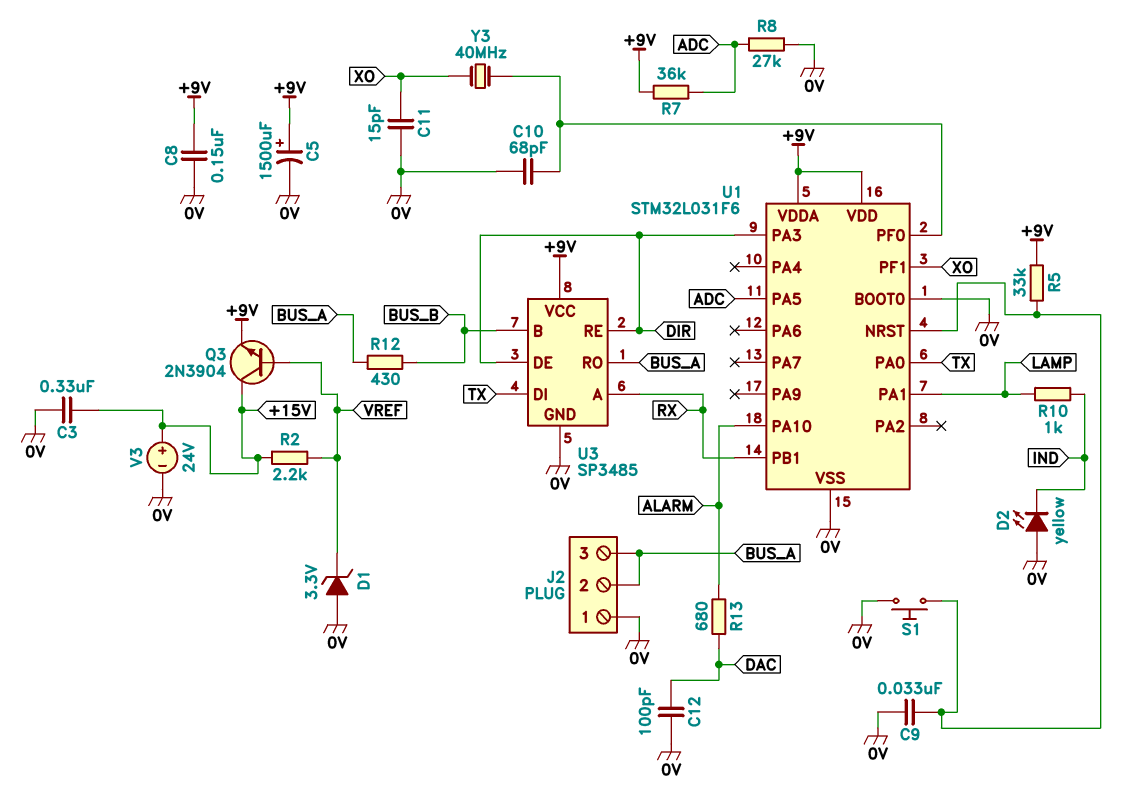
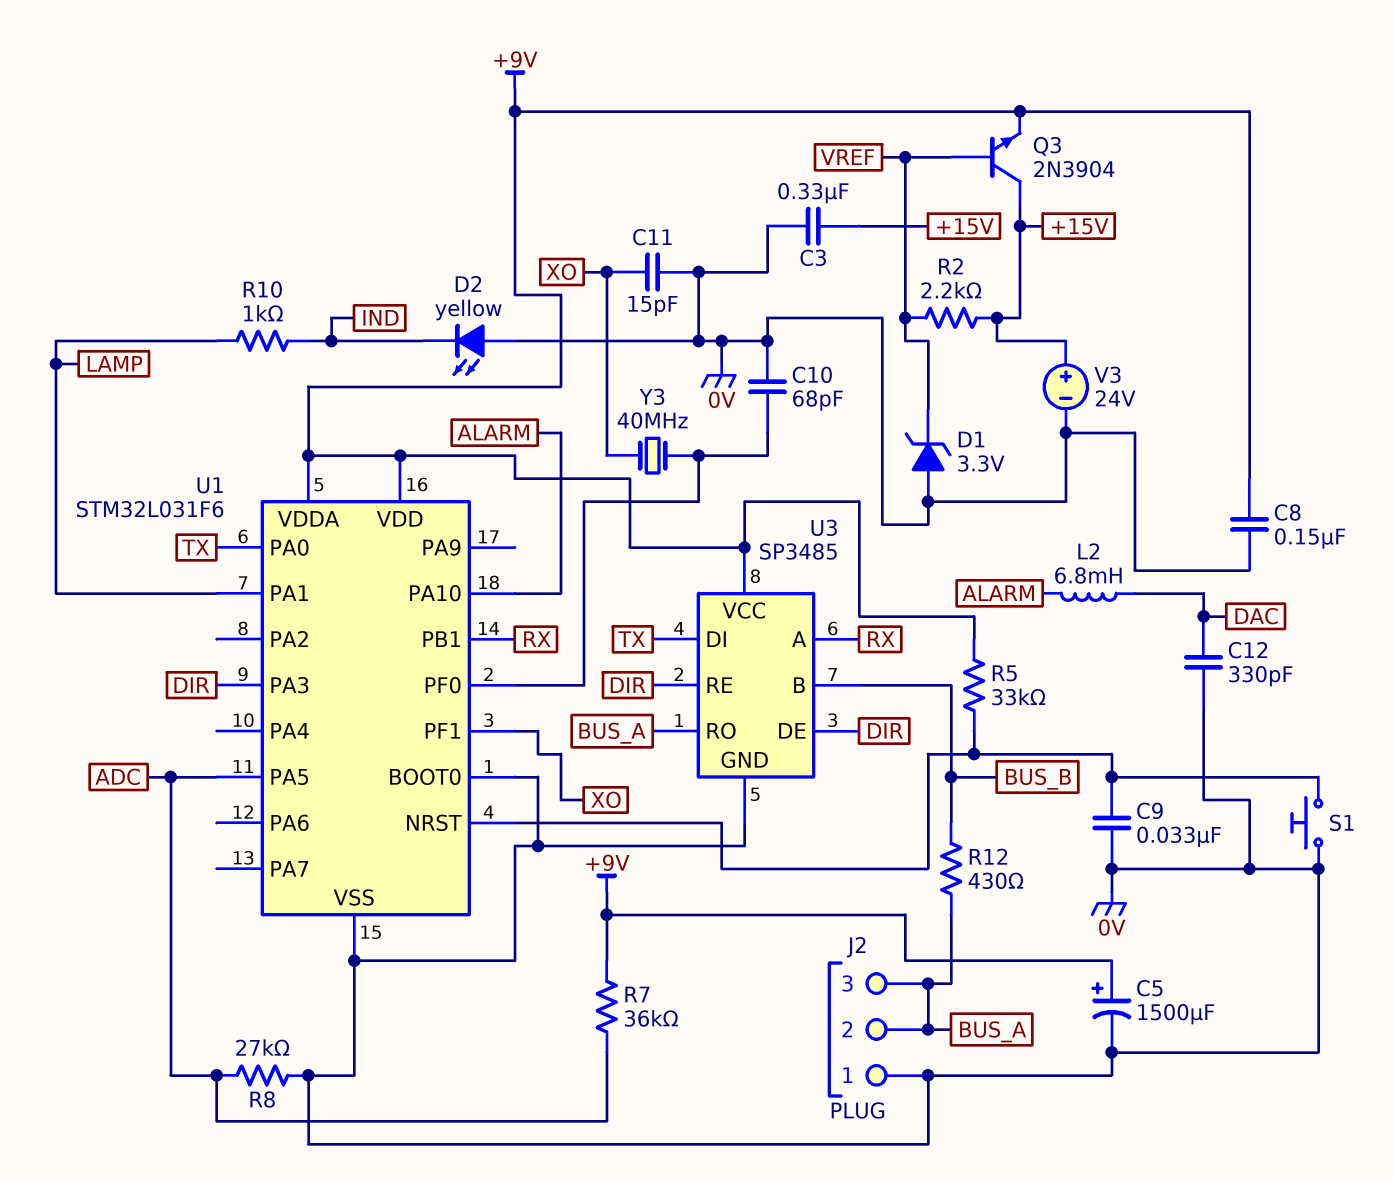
C12: 100pF (0V, DAC) -> 330pF (0V, DAC)
L2: none -> 6.8mH (ALARM, DAC)
R13: 680 (ALARM, DAC) -> none

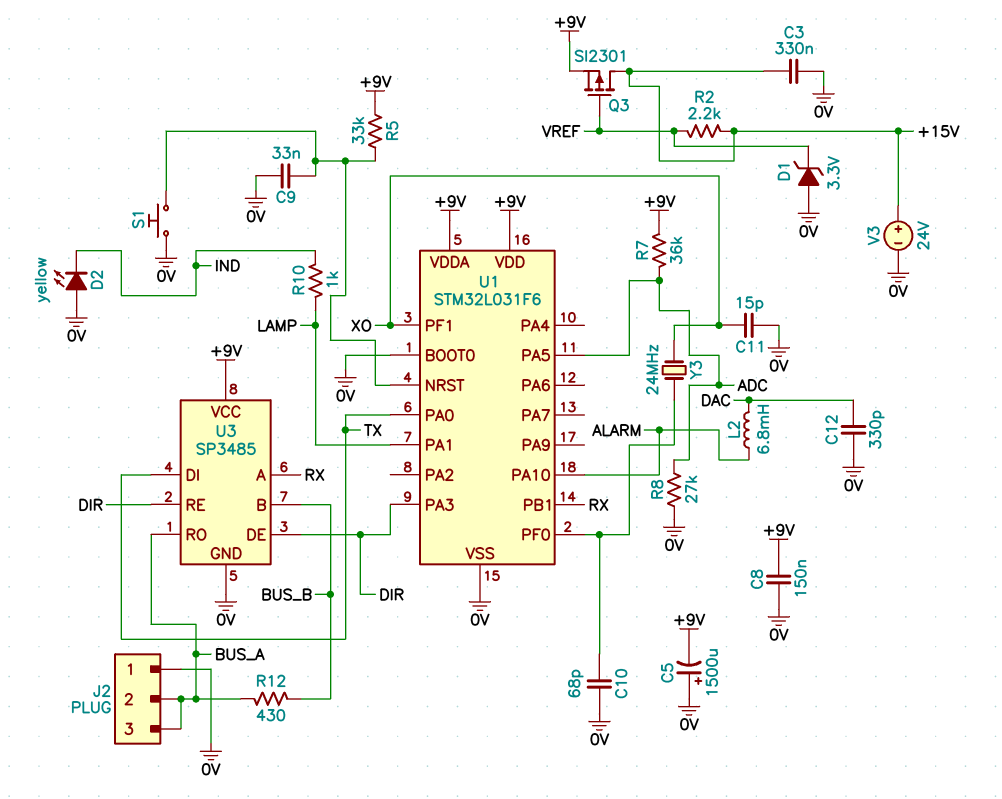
C5: 1500uF (plus +9V, minus 0V) -> 1500uF (plus 0V, minus +9V)
Q3: NPN 2N3904 (B VREF, C +15V, E +9V) -> PMOS SI2301 (G VREF, D +15V, S +9V)
Y3: 40MHz (U1/PF0, XO) -> 24MHz (U1/PF0, XO)

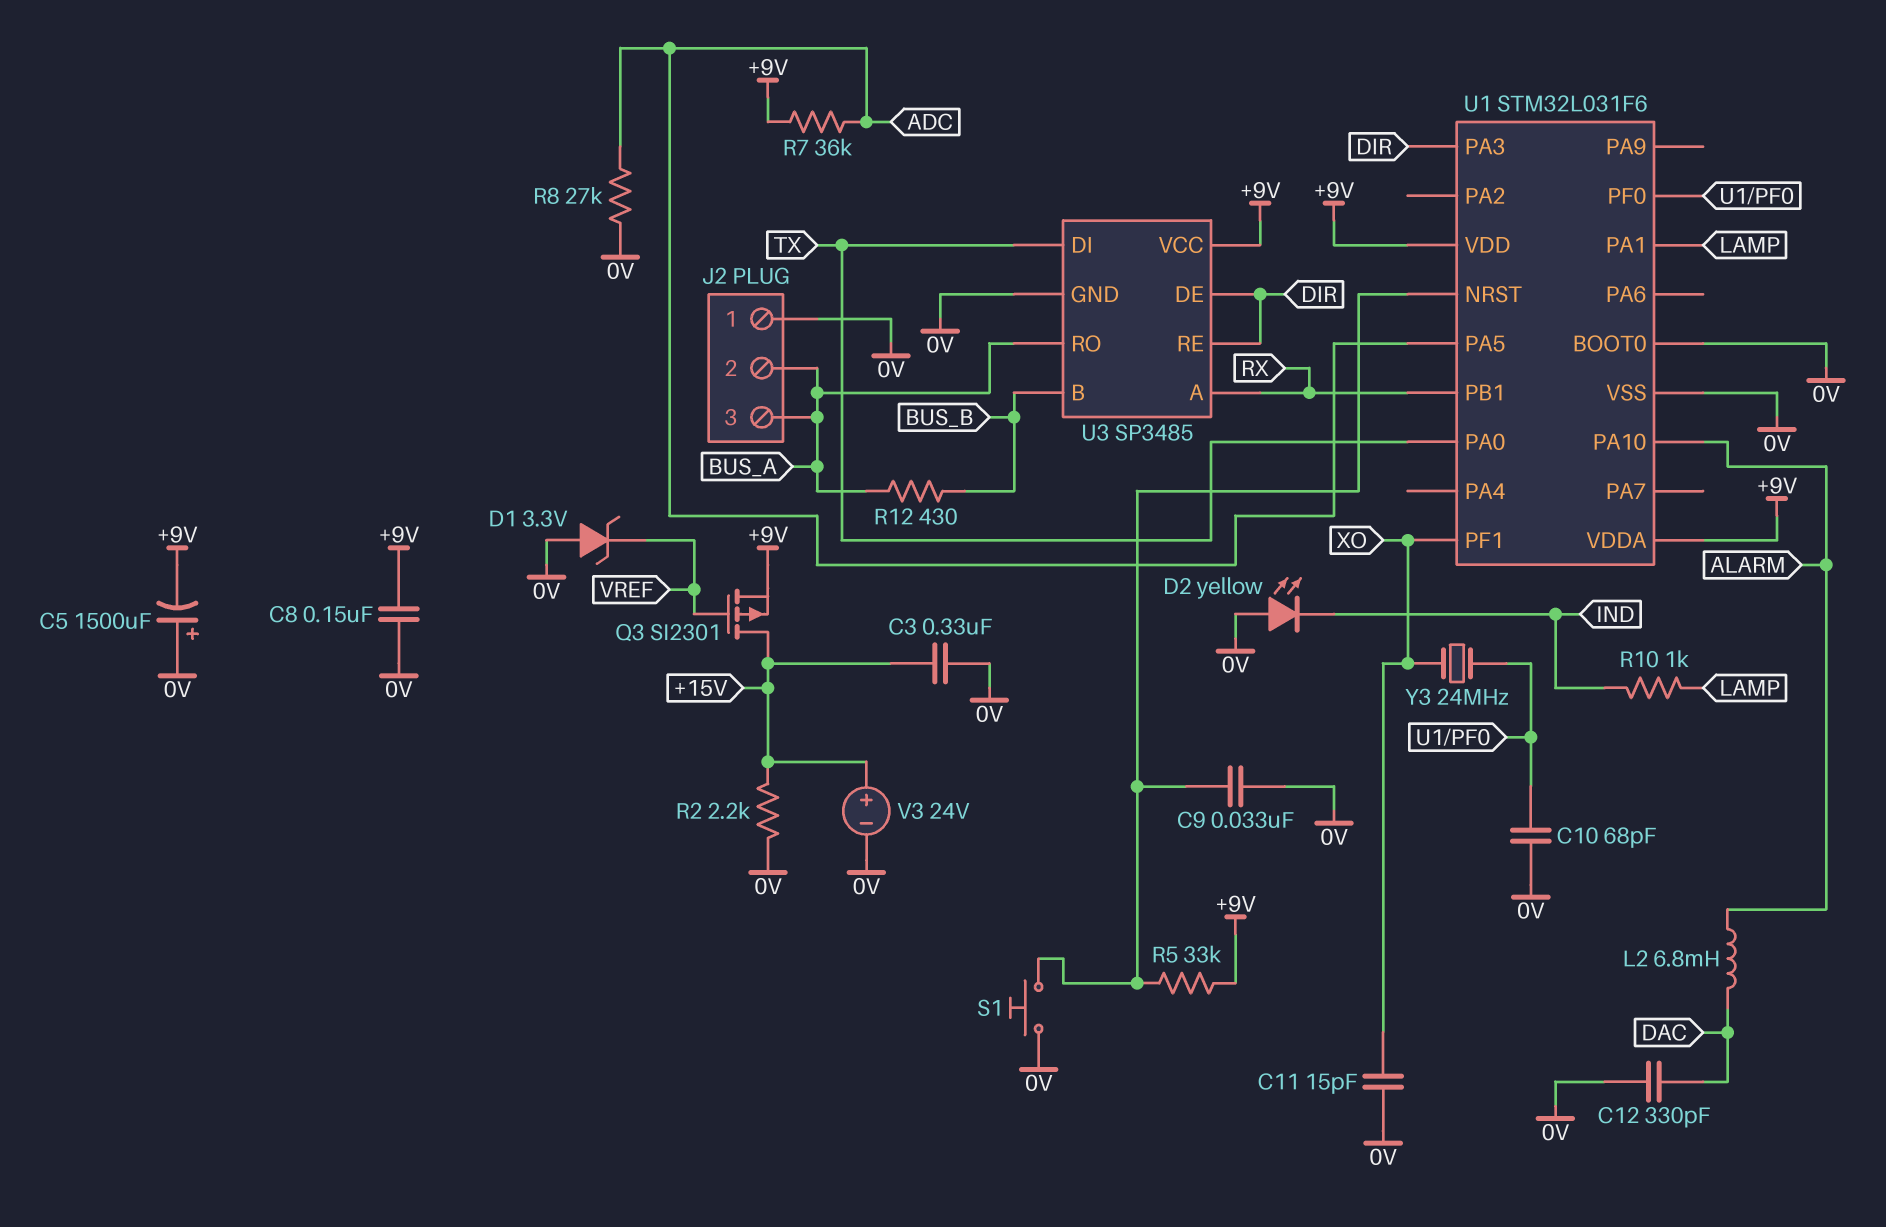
R2: 2.2k (+15V, VREF) -> 2.2k (+15V, 0V)

